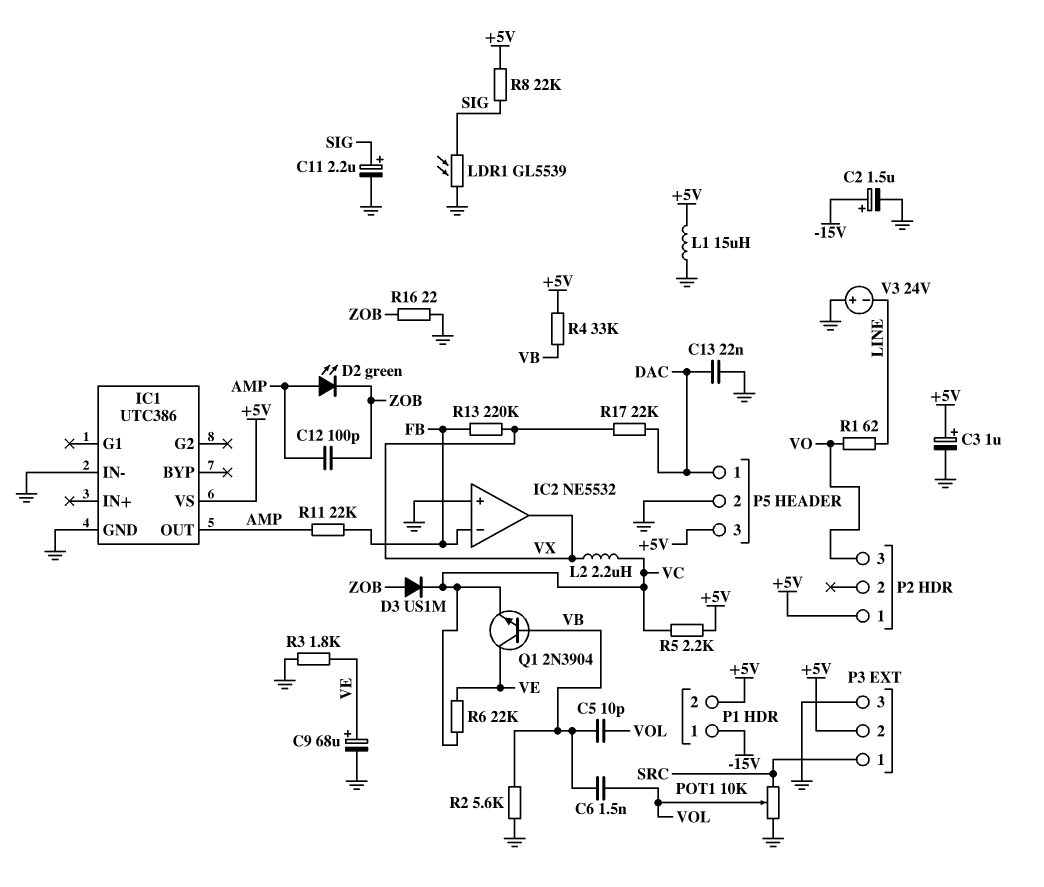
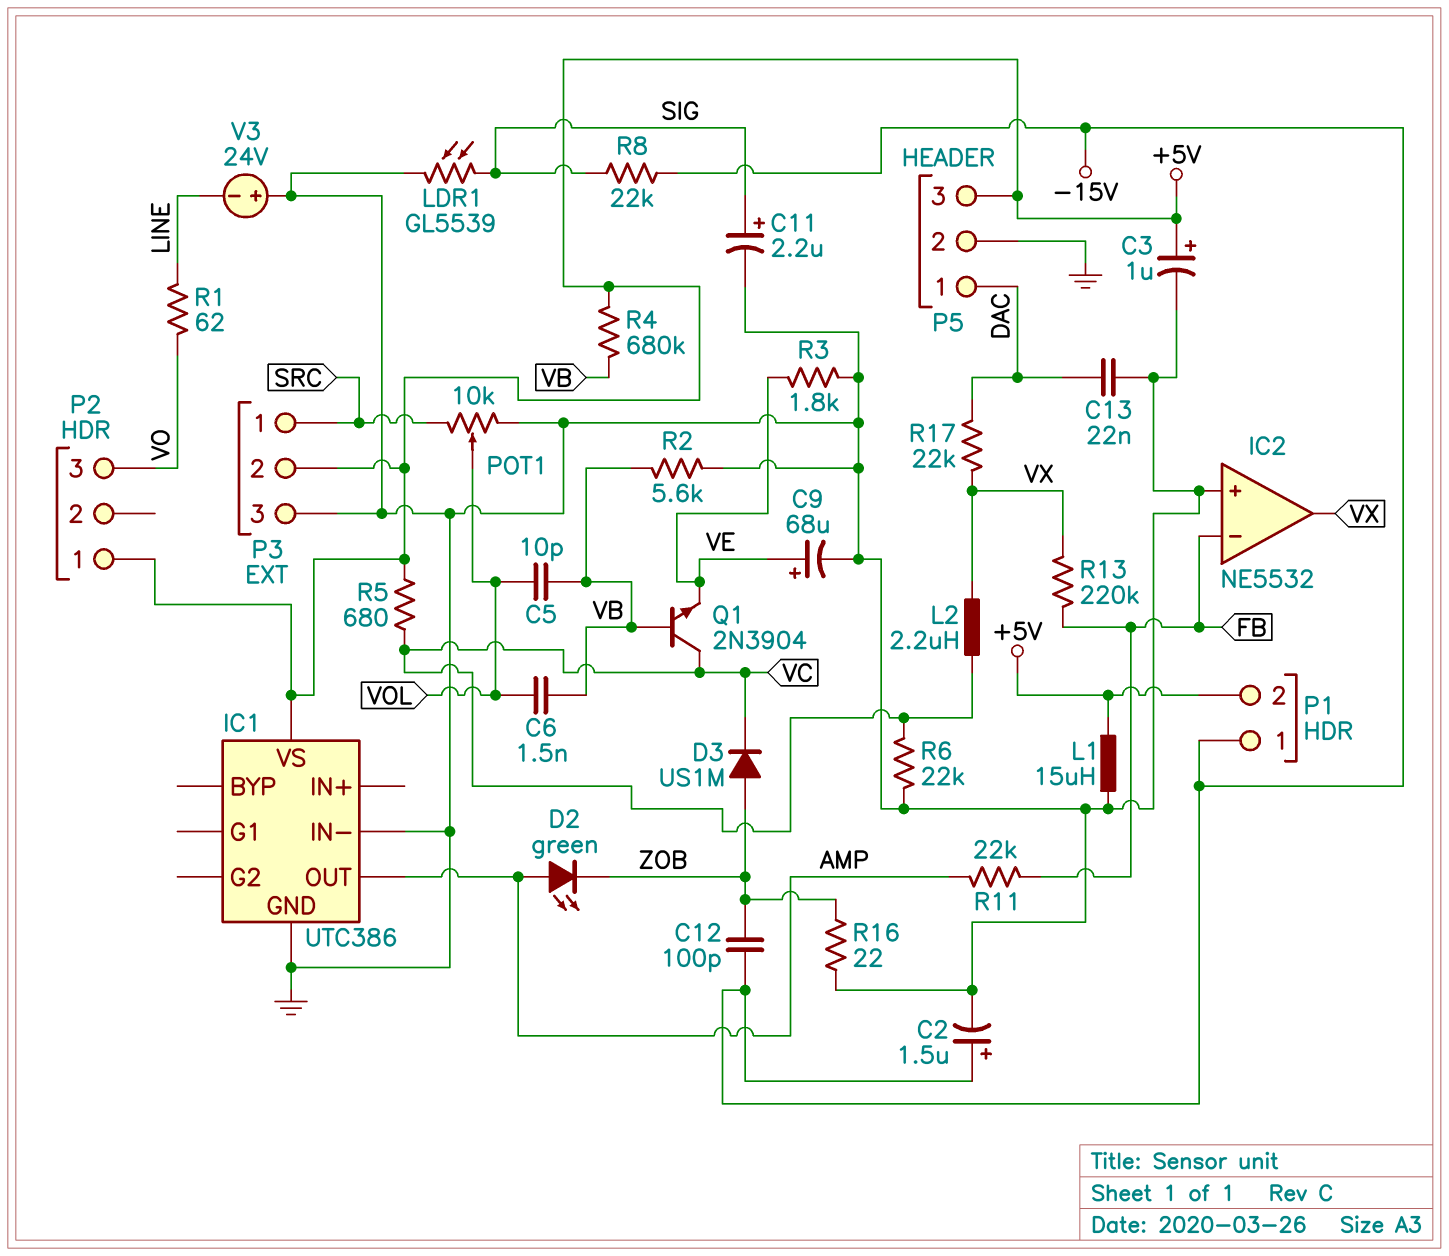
C12: 100pF (AMP, ZOB) -> 100pF (-15V, ZOB)
Q1: NPN 2N3904 (B VB, C VE, E VC) -> NPN 2N3904 (B VB, C VC, E VE)
R4: 33k (+5V, VB) -> 680k (+5V, VB)
R5: 2.2k (+5V, VC) -> 680 (+5V, VC)
R6: 22k (VC, VE) -> 22k (GND, VC)
R8: 22k (+5V, SIG) -> 22k (-15V, SIG)

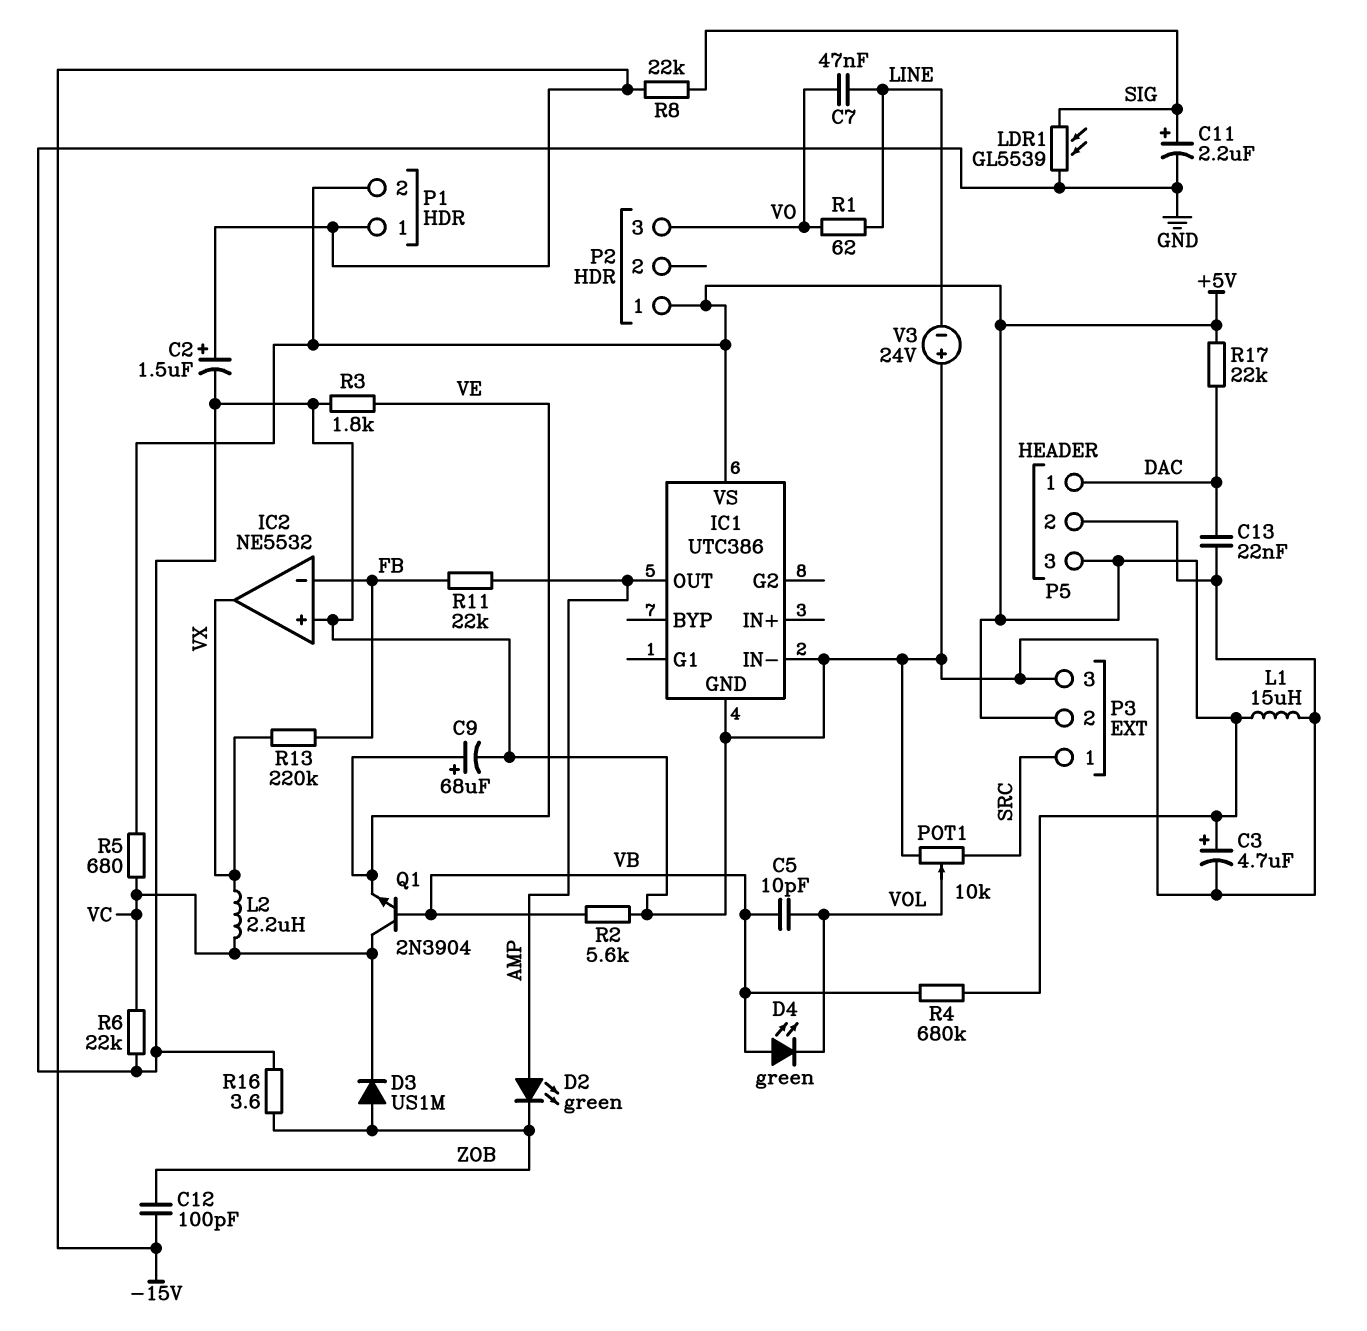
C3: 1uF (plus +5V, minus GND) -> 4.7uF (plus +5V, minus GND)
C6: 1.5nF (VB, VOL) -> none
C7: none -> 47nF (LINE, VO)
D4: none -> LED green (A VB, K VOL)
R16: 22 (GND, ZOB) -> 3.6 (GND, ZOB)
R17: 22k (DAC, VX) -> 22k (+5V, DAC)

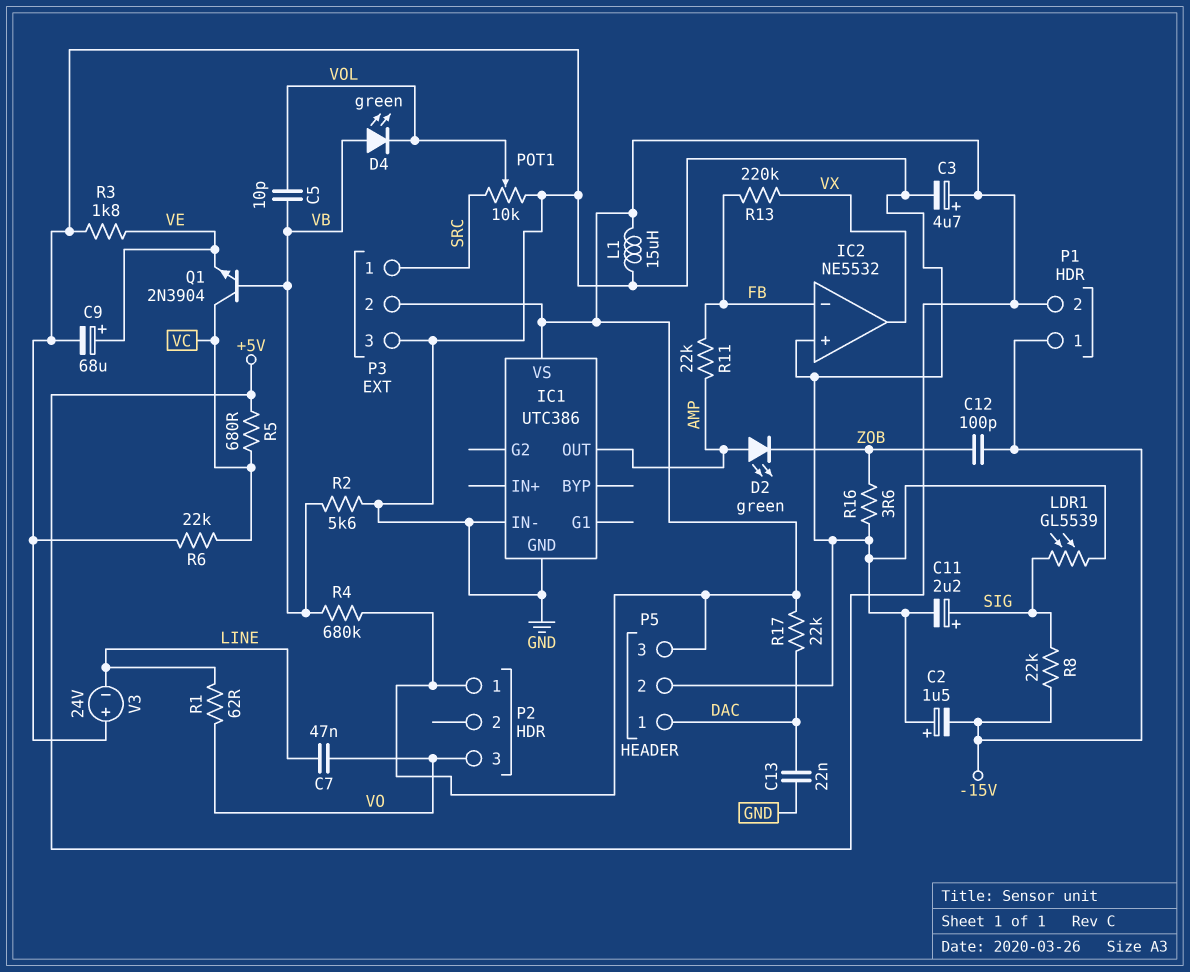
C2: 1.5uF (plus -15V, minus GND) -> 1.5uF (plus GND, minus -15V)
D3: diode US1M (A ZOB, K VC) -> none
L2: 2.2uH (VC, VX) -> none

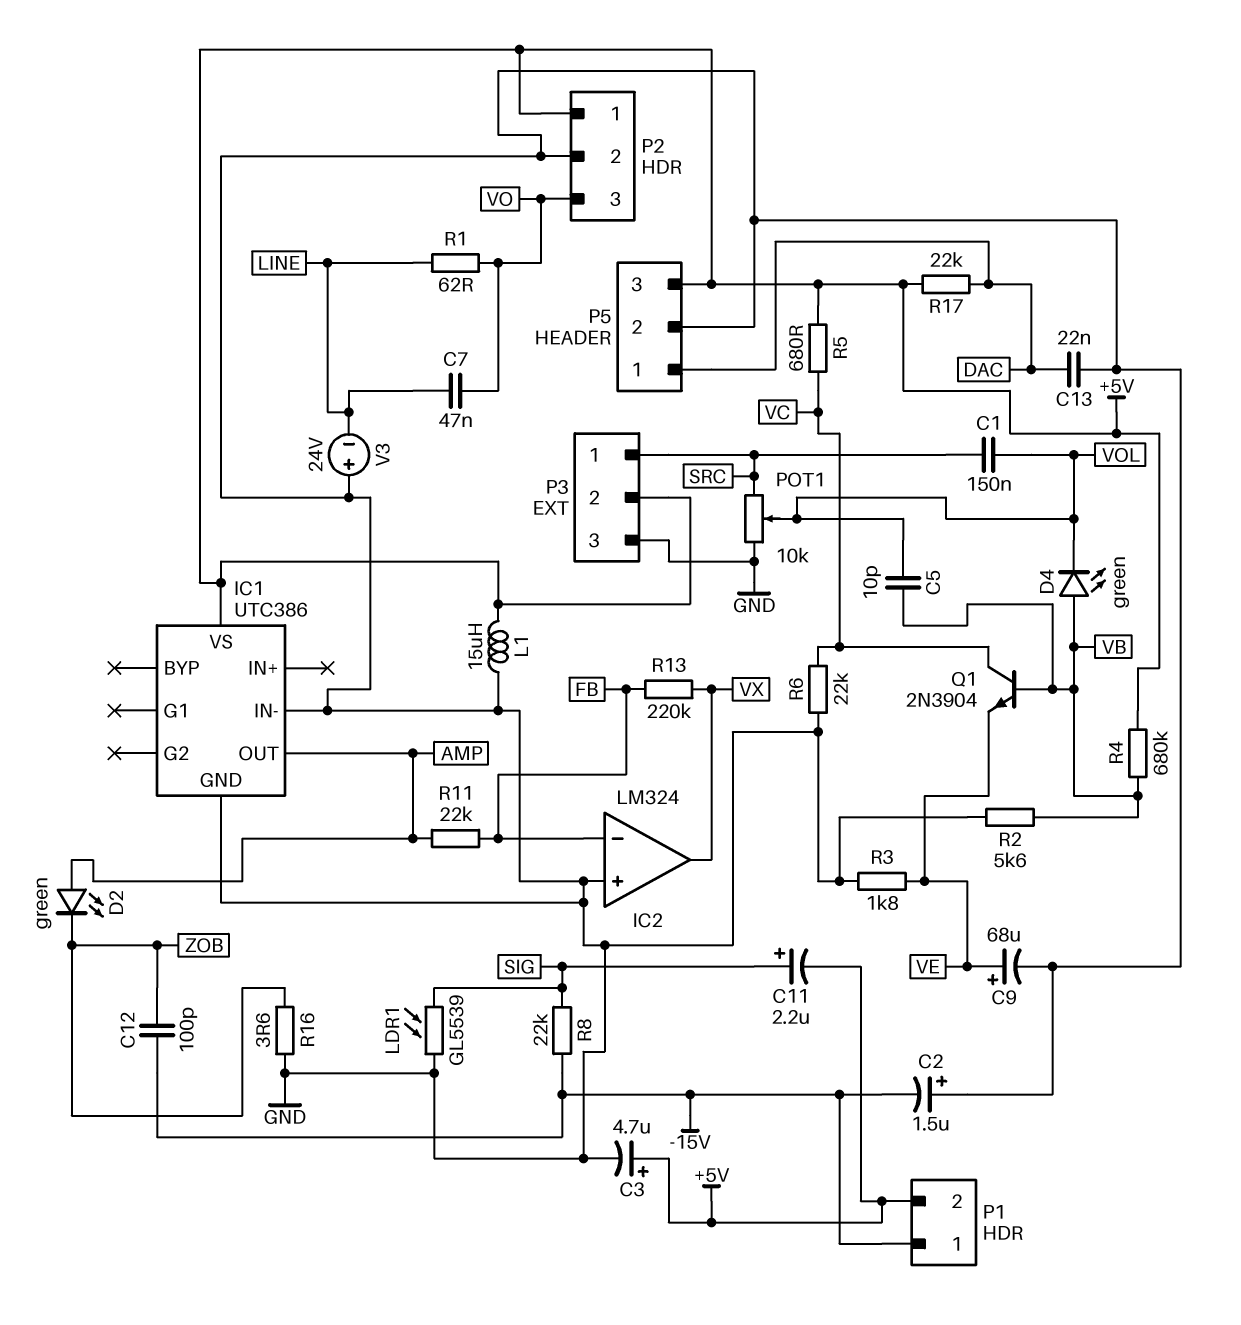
C1: none -> 150nF (SRC, VOL)
C11: 2.2uF (plus SIG, minus GND) -> 2.2uF (plus SIG, minus +5V)
IC2: NE5532 -> LM324
P2 pin 2: none -> GND

